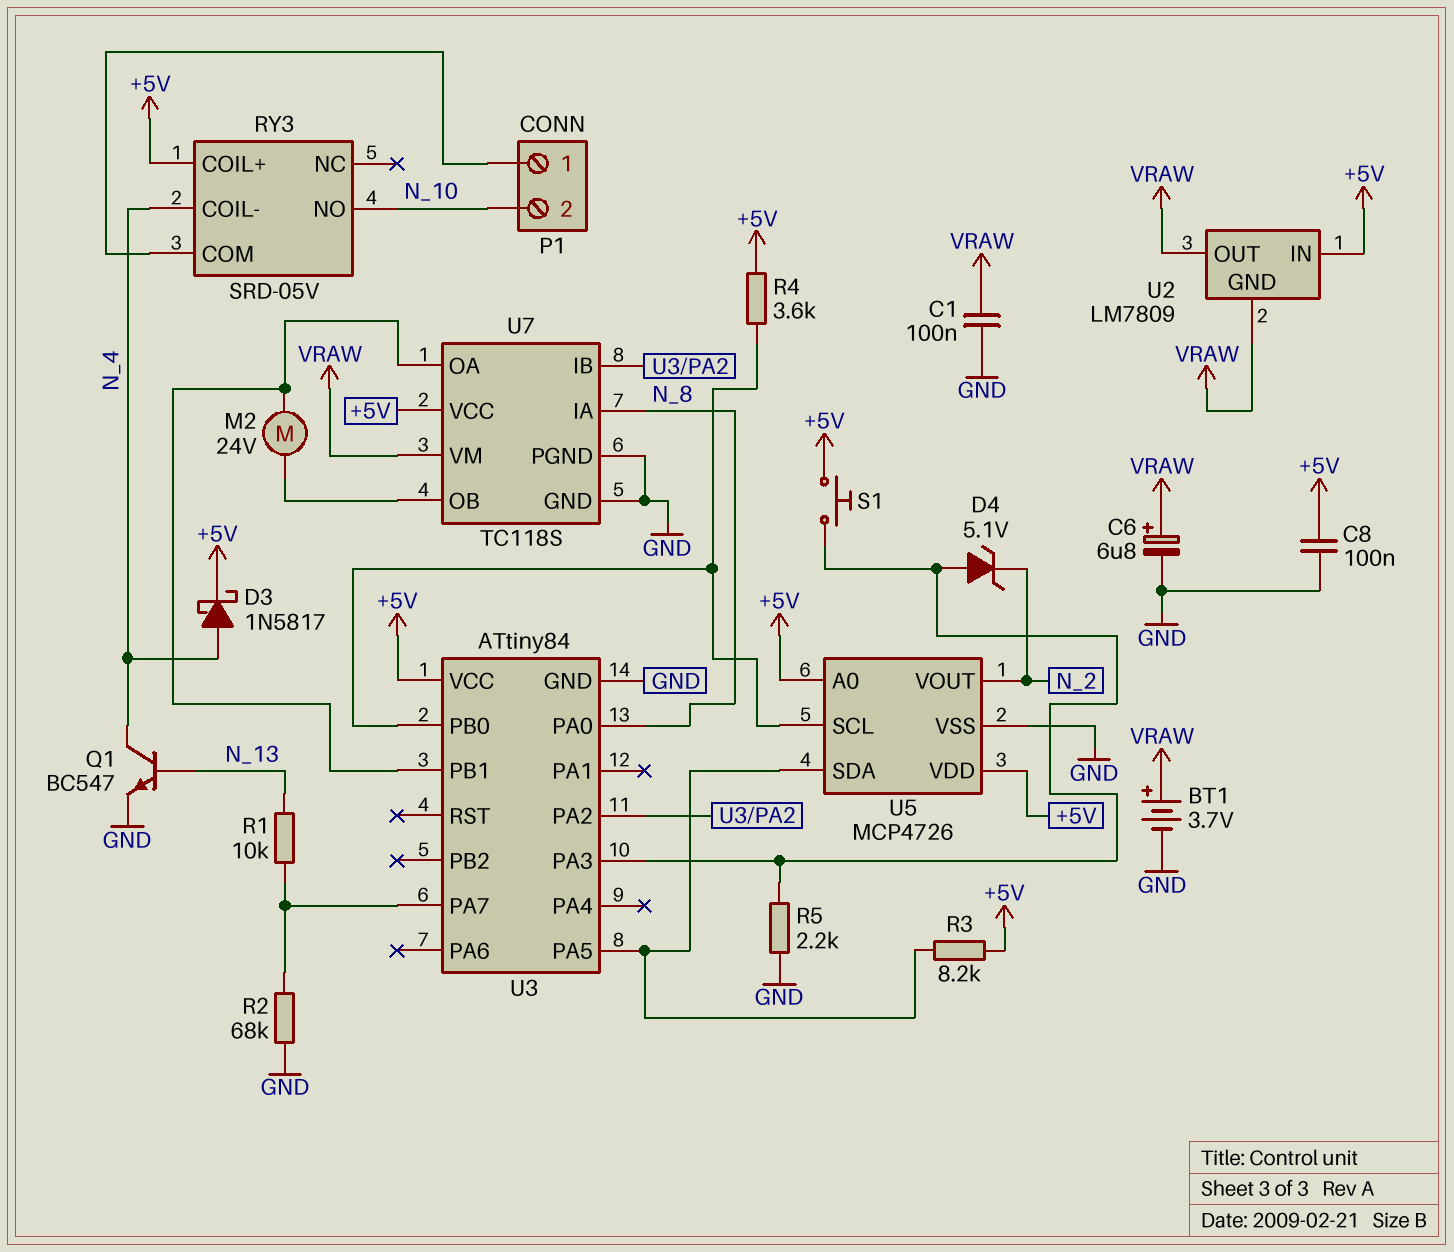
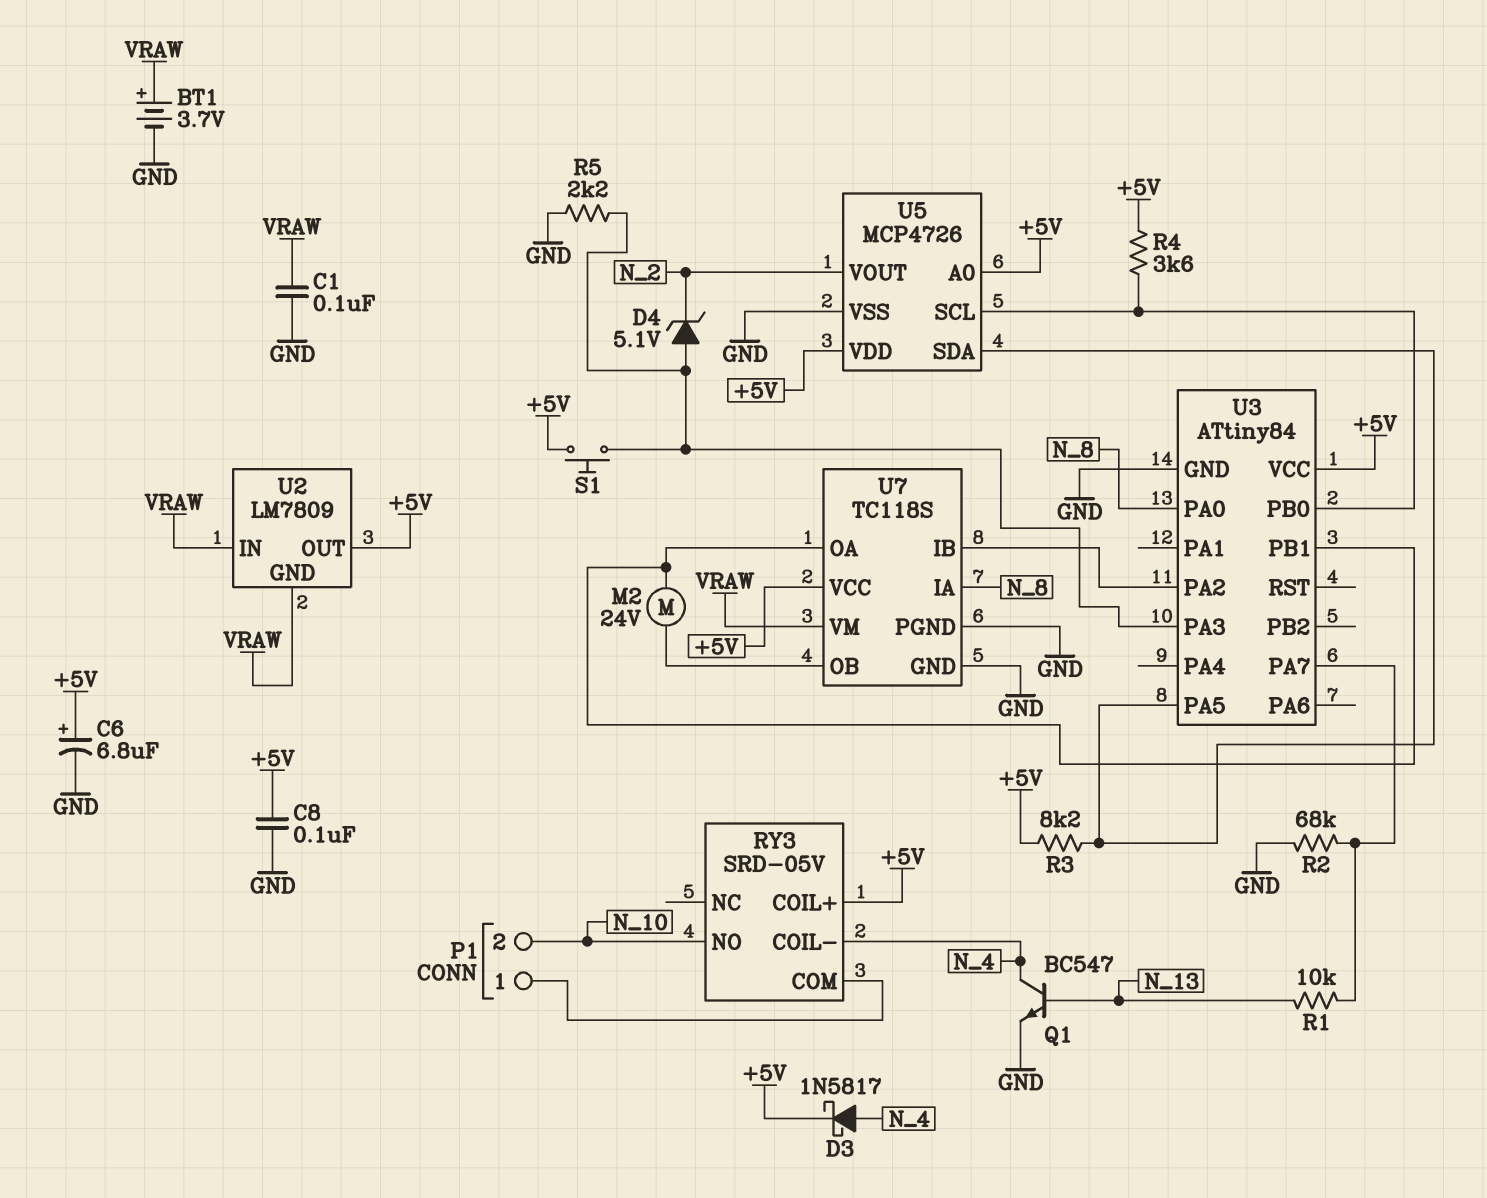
C6: 6.8uF (plus VRAW, minus GND) -> 6.8uF (plus +5V, minus GND)
U2 pin IN: +5V -> VRAW
U2 pin OUT: VRAW -> +5V

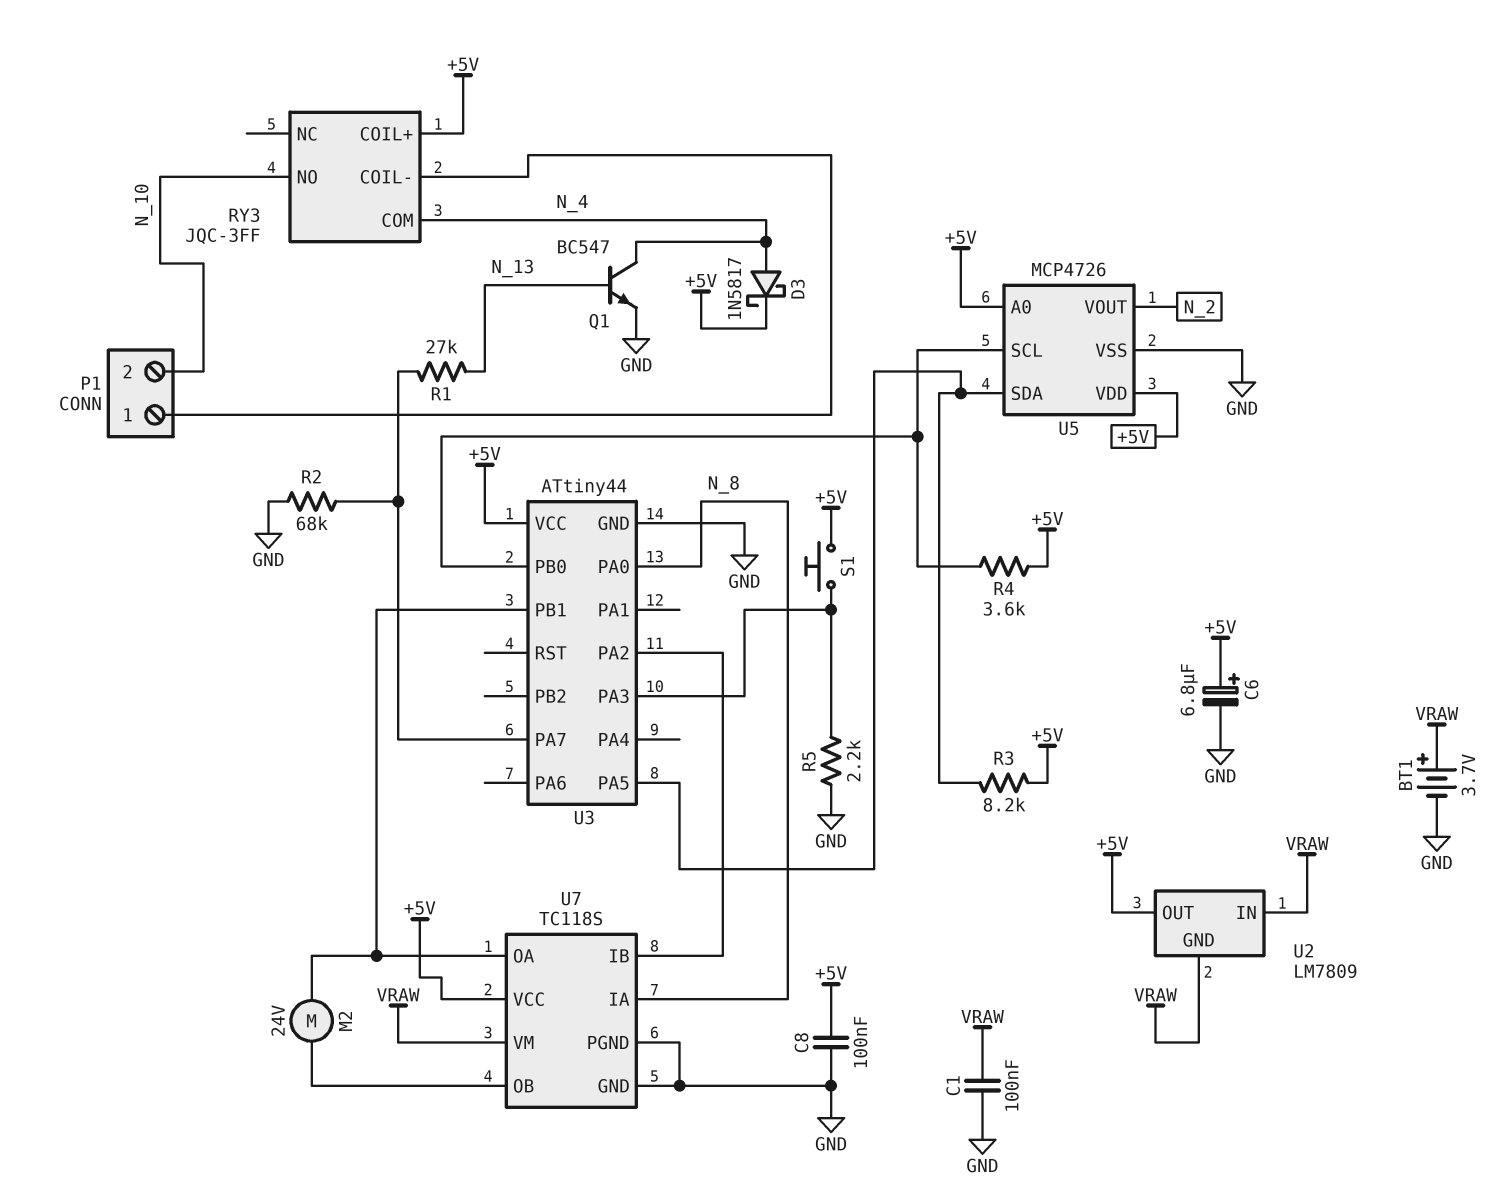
D4: zener 5.1V (A U3/PA3, K N_2) -> none
R1: 10k (N_13, U3/PA7) -> 27k (N_13, U3/PA7)
RY3: SRD-05V -> JQC-3FF
RY3 pin COIL-: N_4 -> P1/1
RY3 pin COM: P1/1 -> N_4
U3: ATtiny84 -> ATtiny44

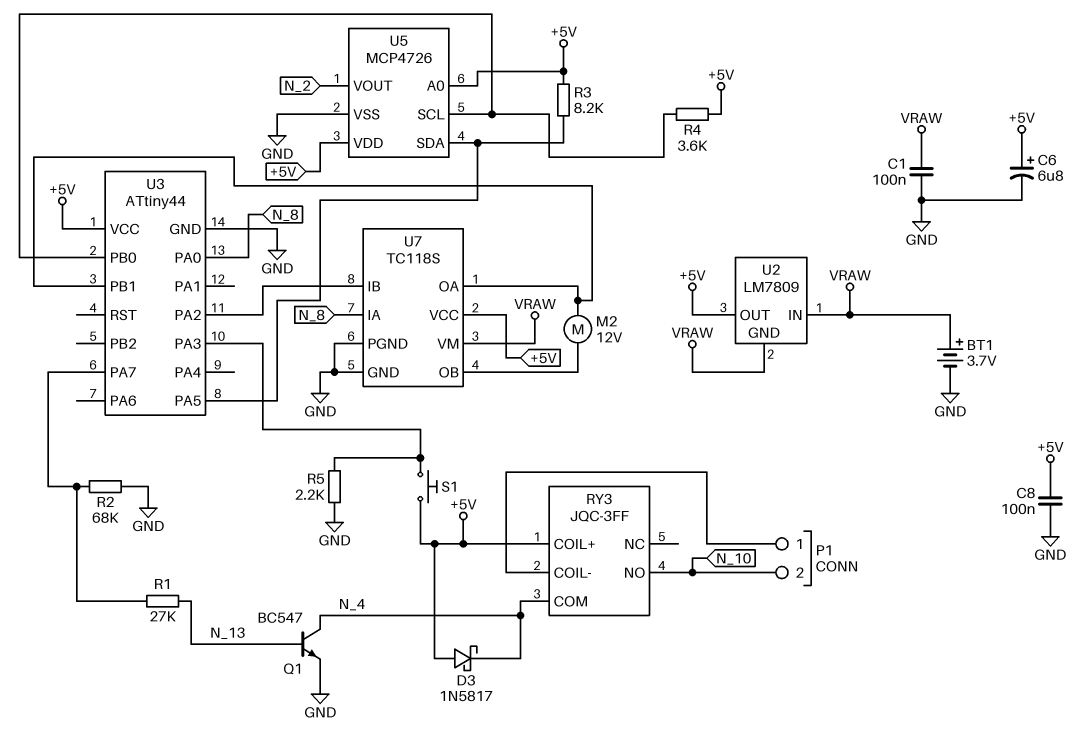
D3: schottky 1N5817 (A N_4, K +5V) -> schottky 1N5817 (A +5V, K N_4)
M2: motor 24V (U3/PB1, U7/OB) -> motor 12V (U3/PB1, U7/OB)

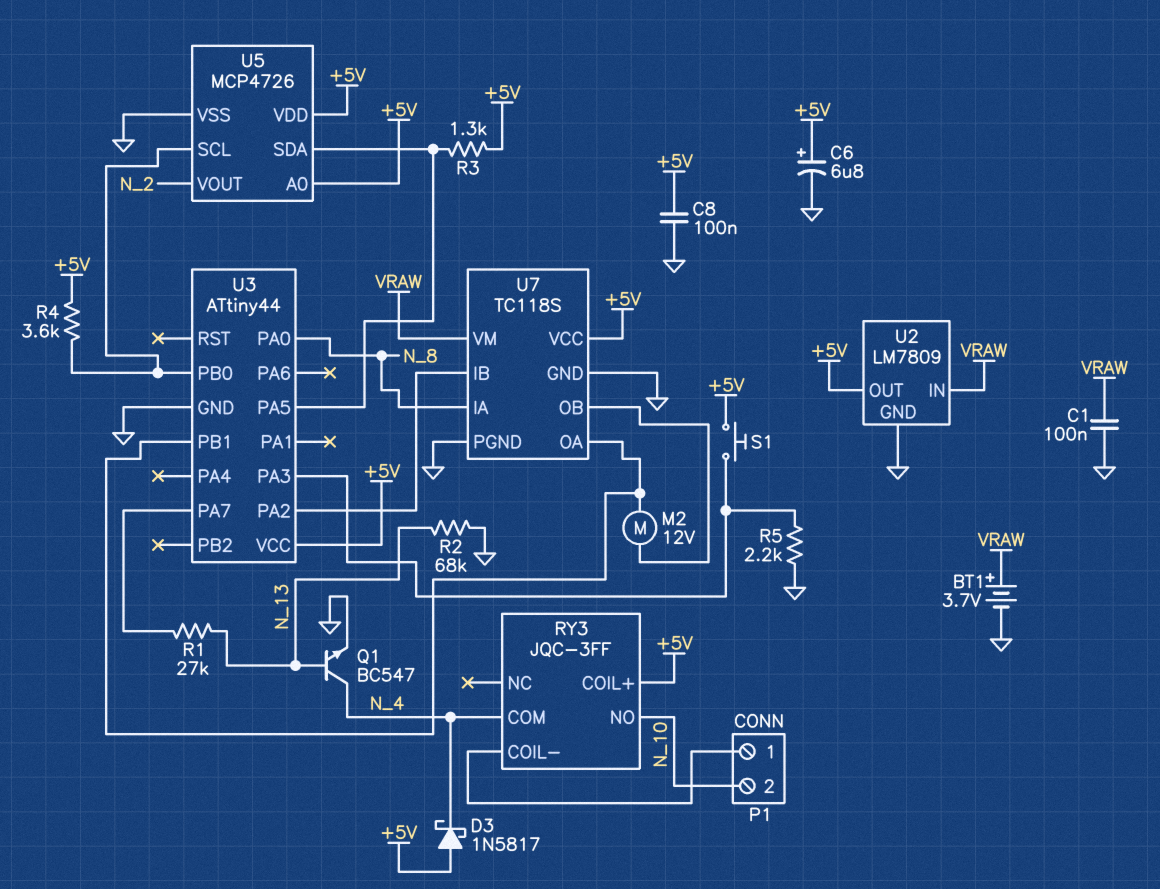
R2: 68k (GND, U3/PA7) -> 68k (GND, N_13)
R3: 8.2k (+5V, U3/PA5) -> 1.3k (+5V, U3/PA5)
U2 pin GND: VRAW -> GND

